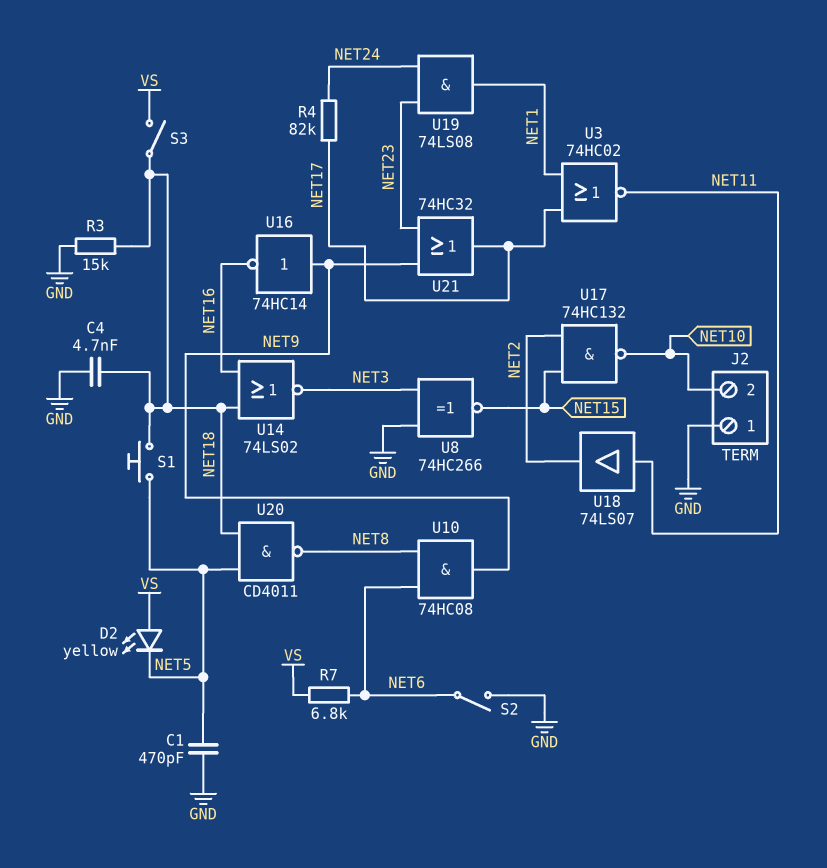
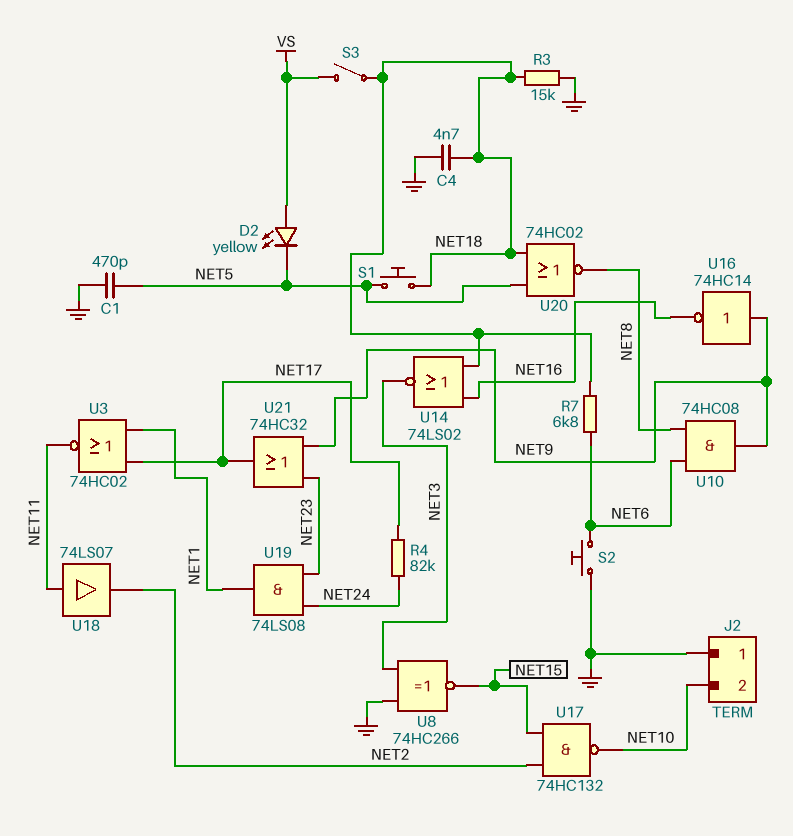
R7: 6.8k (NET6, VS) -> 6.8k (NET6, NET18)
S2: switch (GND, NET6) -> button (GND, NET6)
U20: NAND CD4011 (in NET5, in NET18, out NET8) -> NOR 74HC02 (in NET5, in NET18, out NET8)

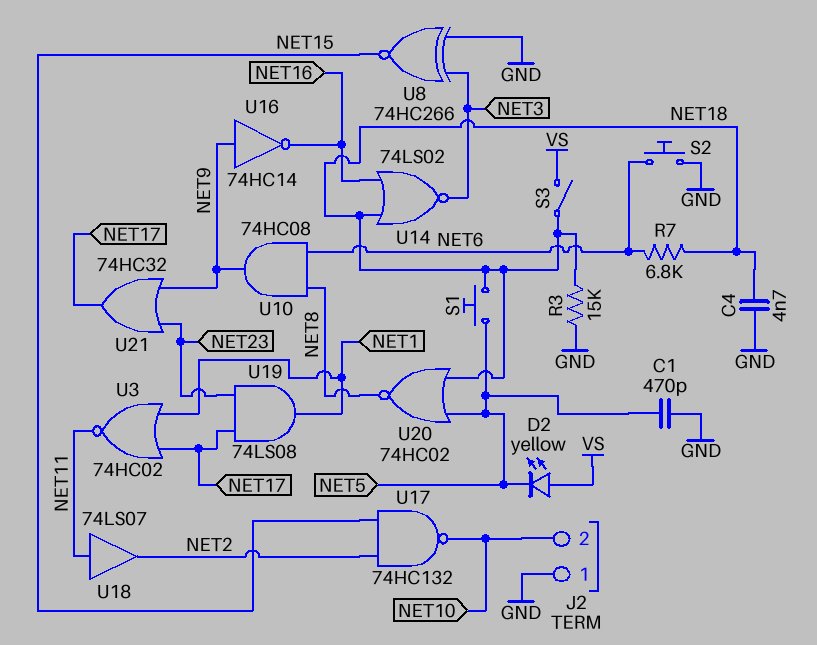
R4: 82k (NET17, NET24) -> none
U19: AND 74LS08 (in NET23, in NET24, out NET1) -> AND 74LS08 (in NET17, in NET23, out NET1)

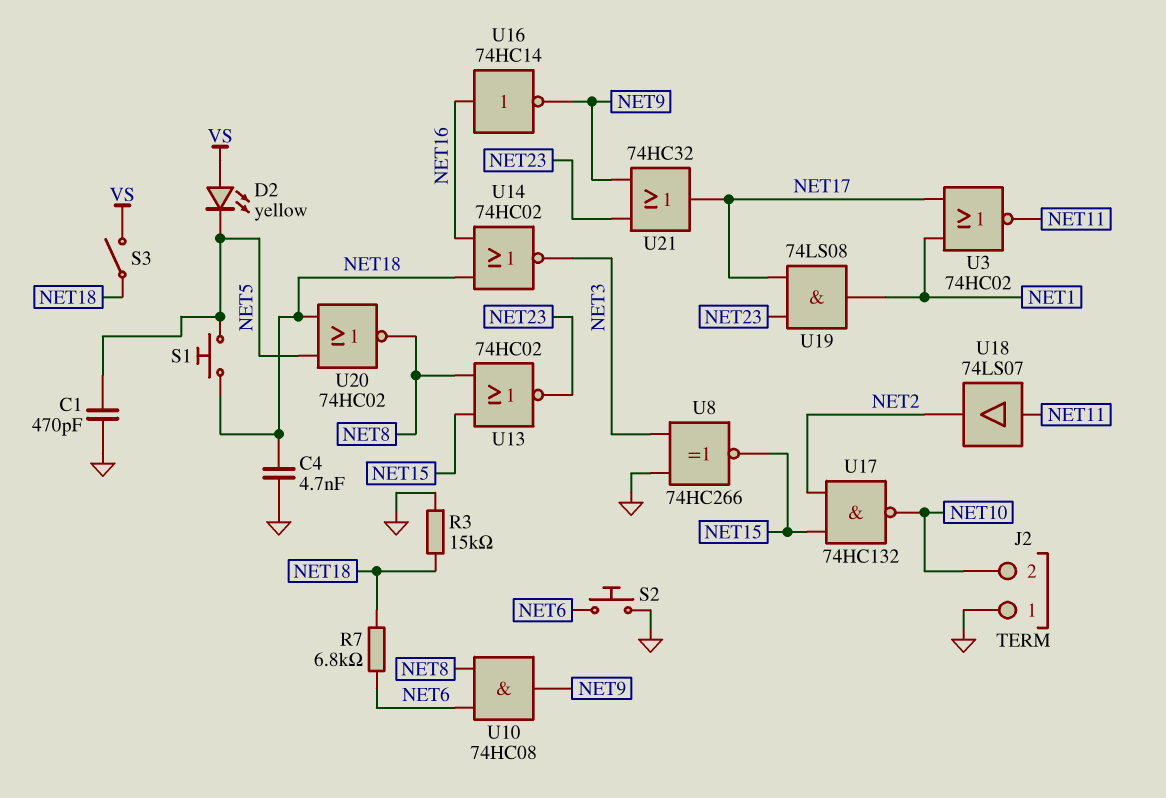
U13: none -> NOR 74HC02 (in NET8, in NET15, out NET23)
U14: NOR 74LS02 (in NET16, in NET18, out NET3) -> NOR 74HC02 (in NET16, in NET18, out NET3)
U16: NOT 74HC14 (in NET9, out NET16) -> NOT 74HC14 (in NET16, out NET9)

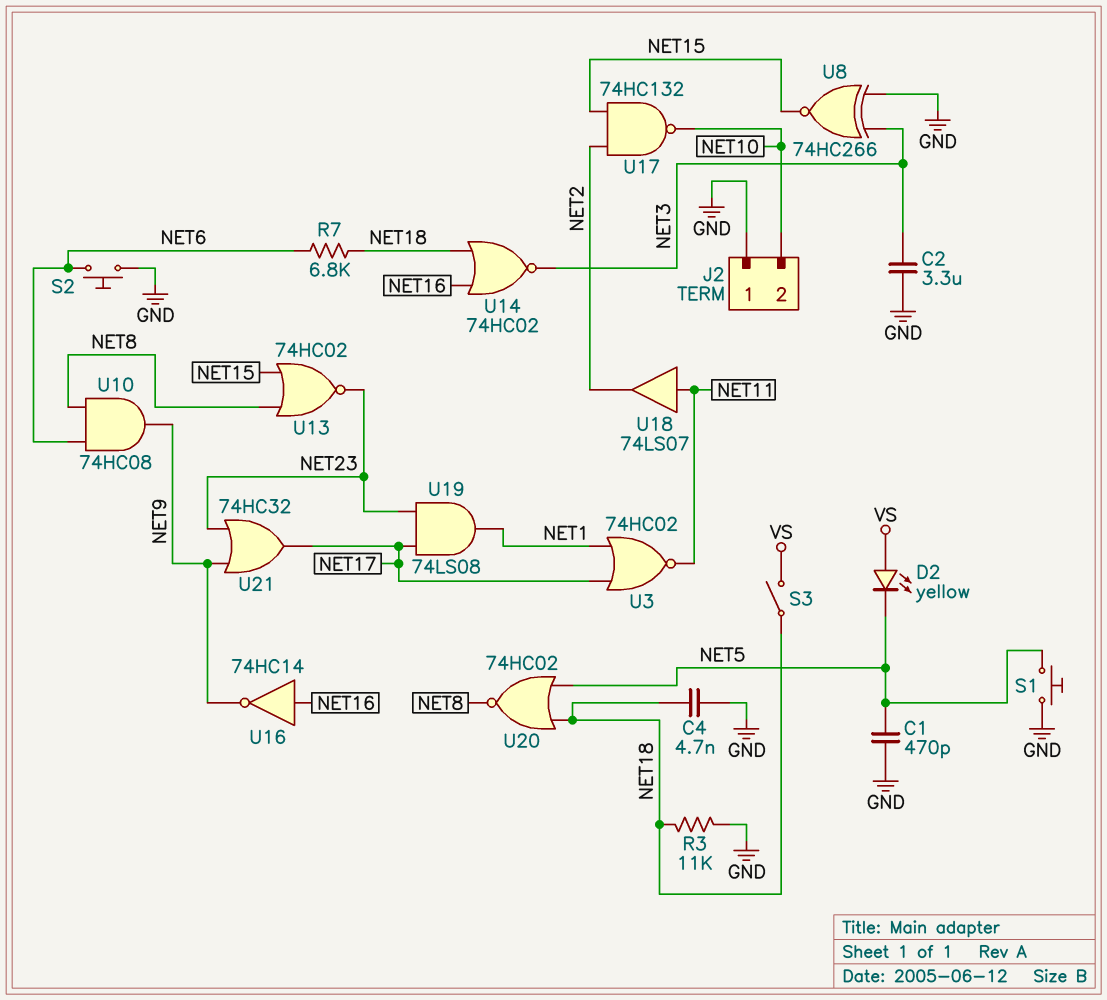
C2: none -> 3.3uF (GND, NET3)
R3: 15k (GND, NET18) -> 11k (GND, NET18)
S1: button (NET5, NET18) -> button (GND, NET5)

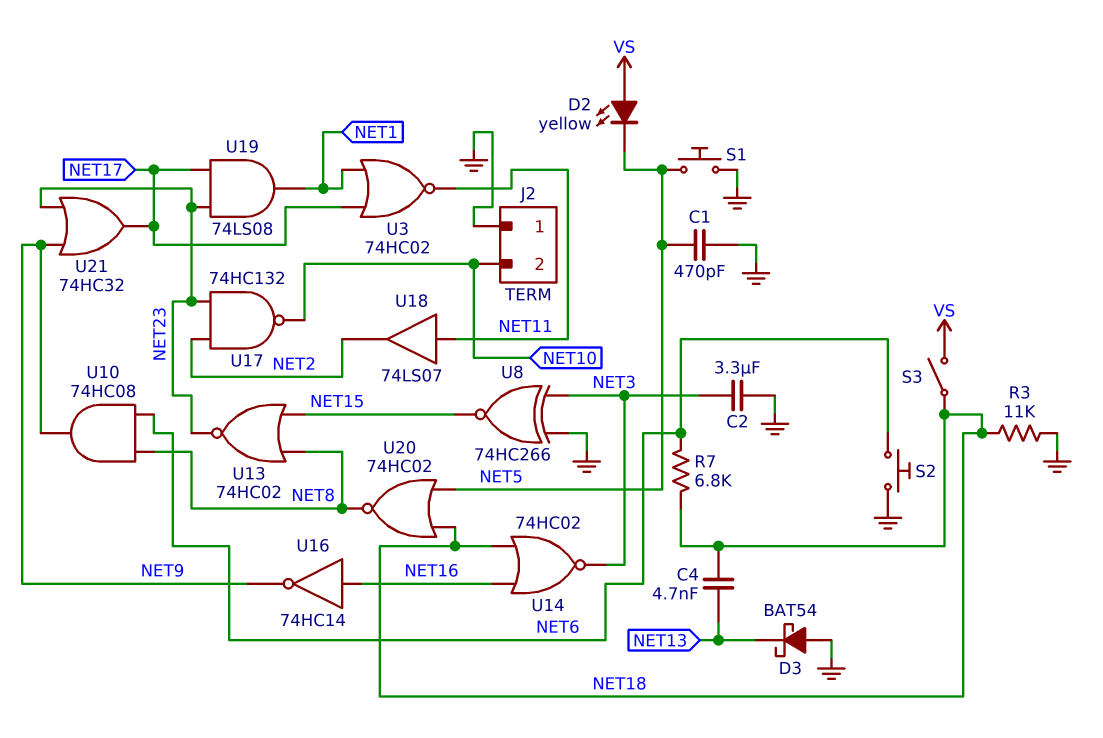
C4: 4.7nF (GND, NET18) -> 4.7nF (NET13, NET18)
D3: none -> schottky BAT54 (A GND, K NET13)
U17: NAND 74HC132 (in NET2, in NET15, out NET10) -> NAND 74HC132 (in NET2, in NET23, out NET10)

